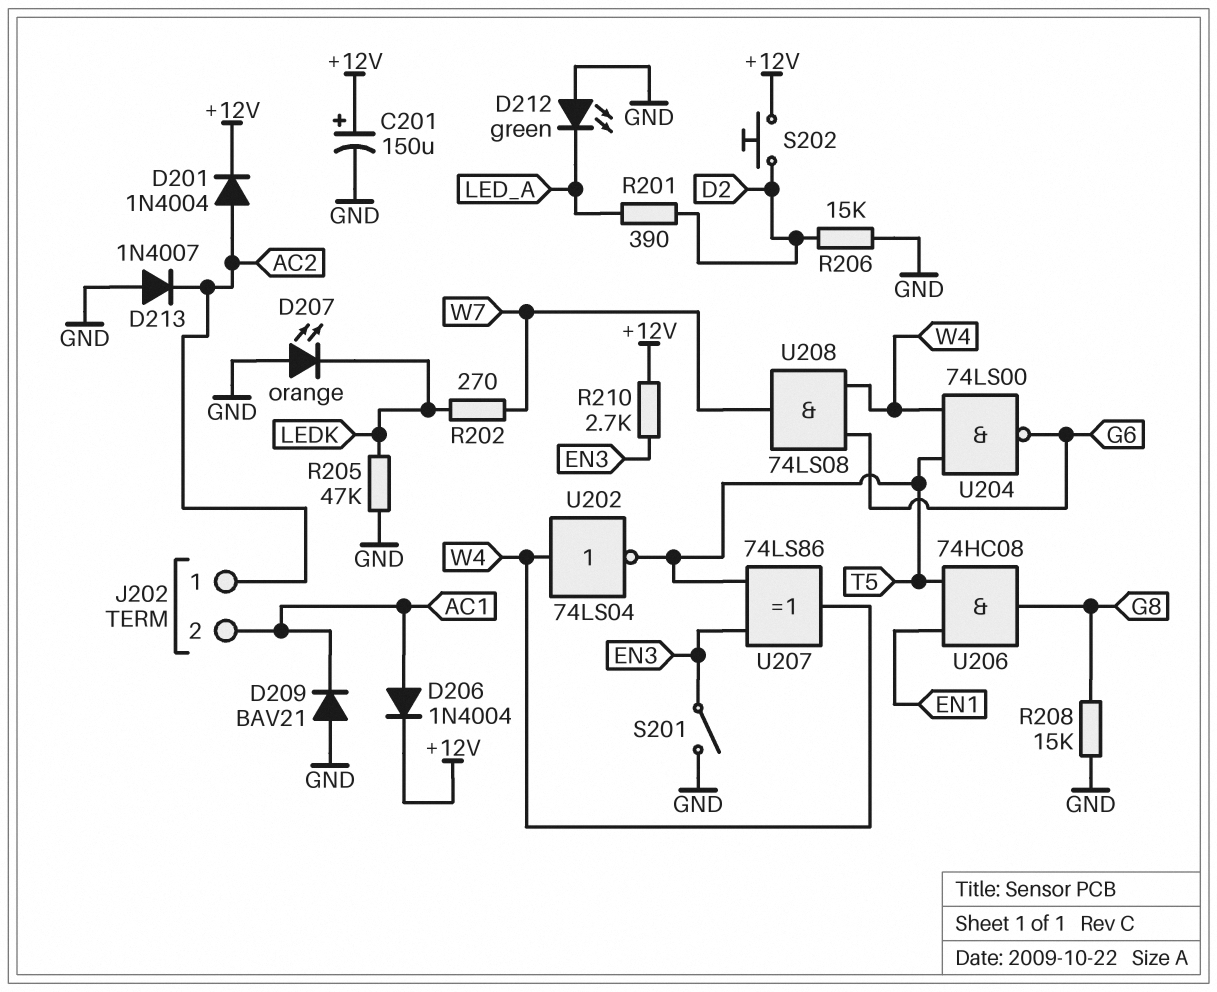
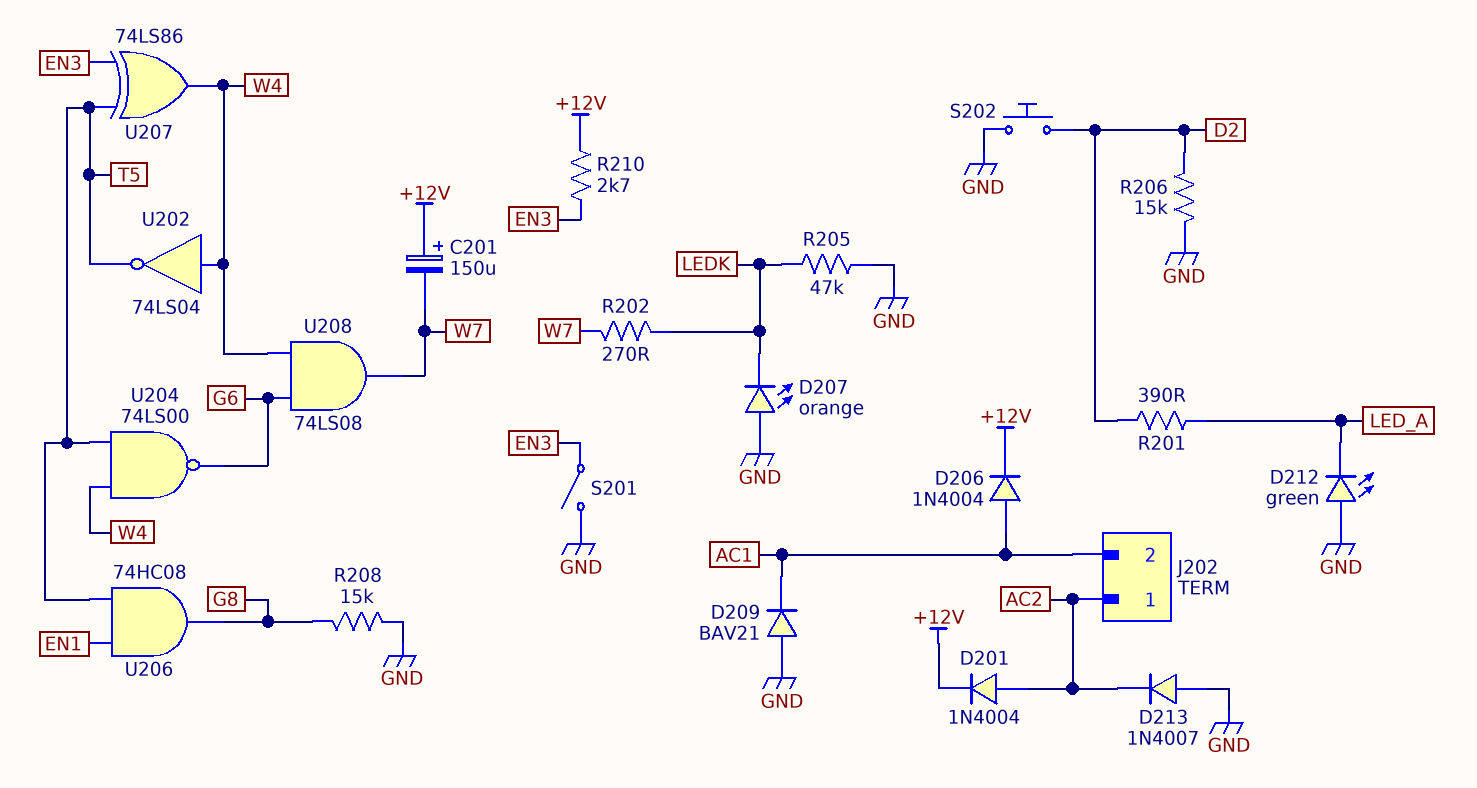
C201: 150uF (plus +12V, minus GND) -> 150uF (plus +12V, minus W7)
S202: button (+12V, D2) -> button (D2, GND)

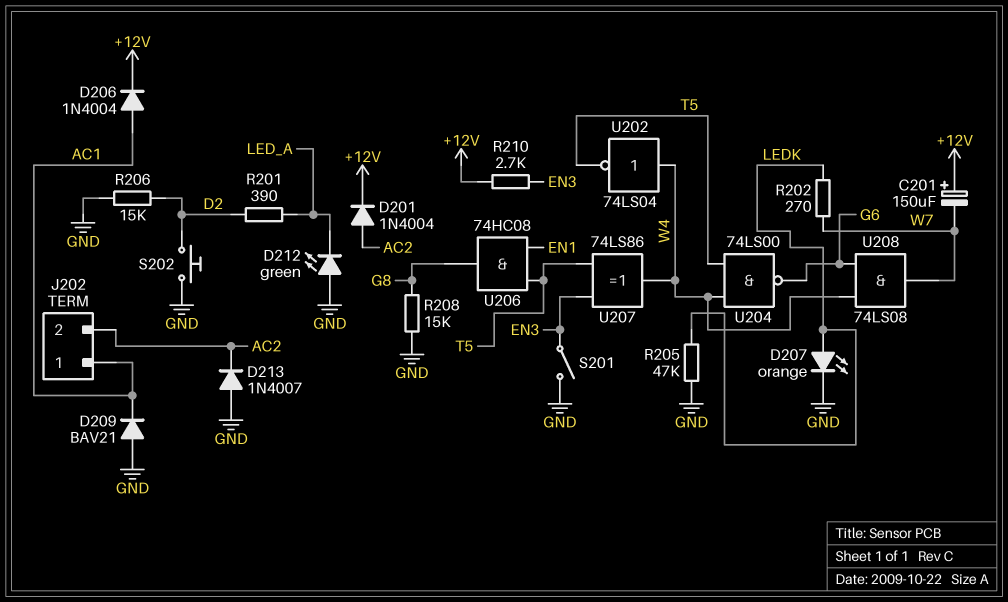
D207: LED orange (A GND, K LEDK) -> LED orange (A LEDK, K GND)
J202 pin 1: AC2 -> AC1
J202 pin 2: AC1 -> AC2

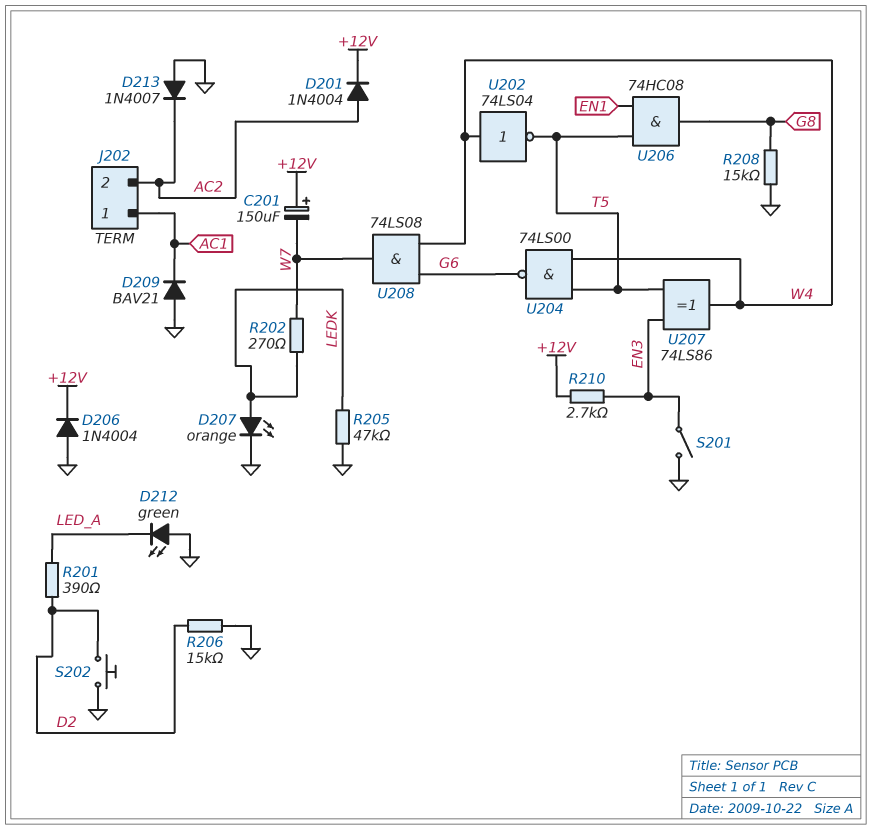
D206: diode 1N4004 (A AC1, K +12V) -> diode 1N4004 (A GND, K +12V)

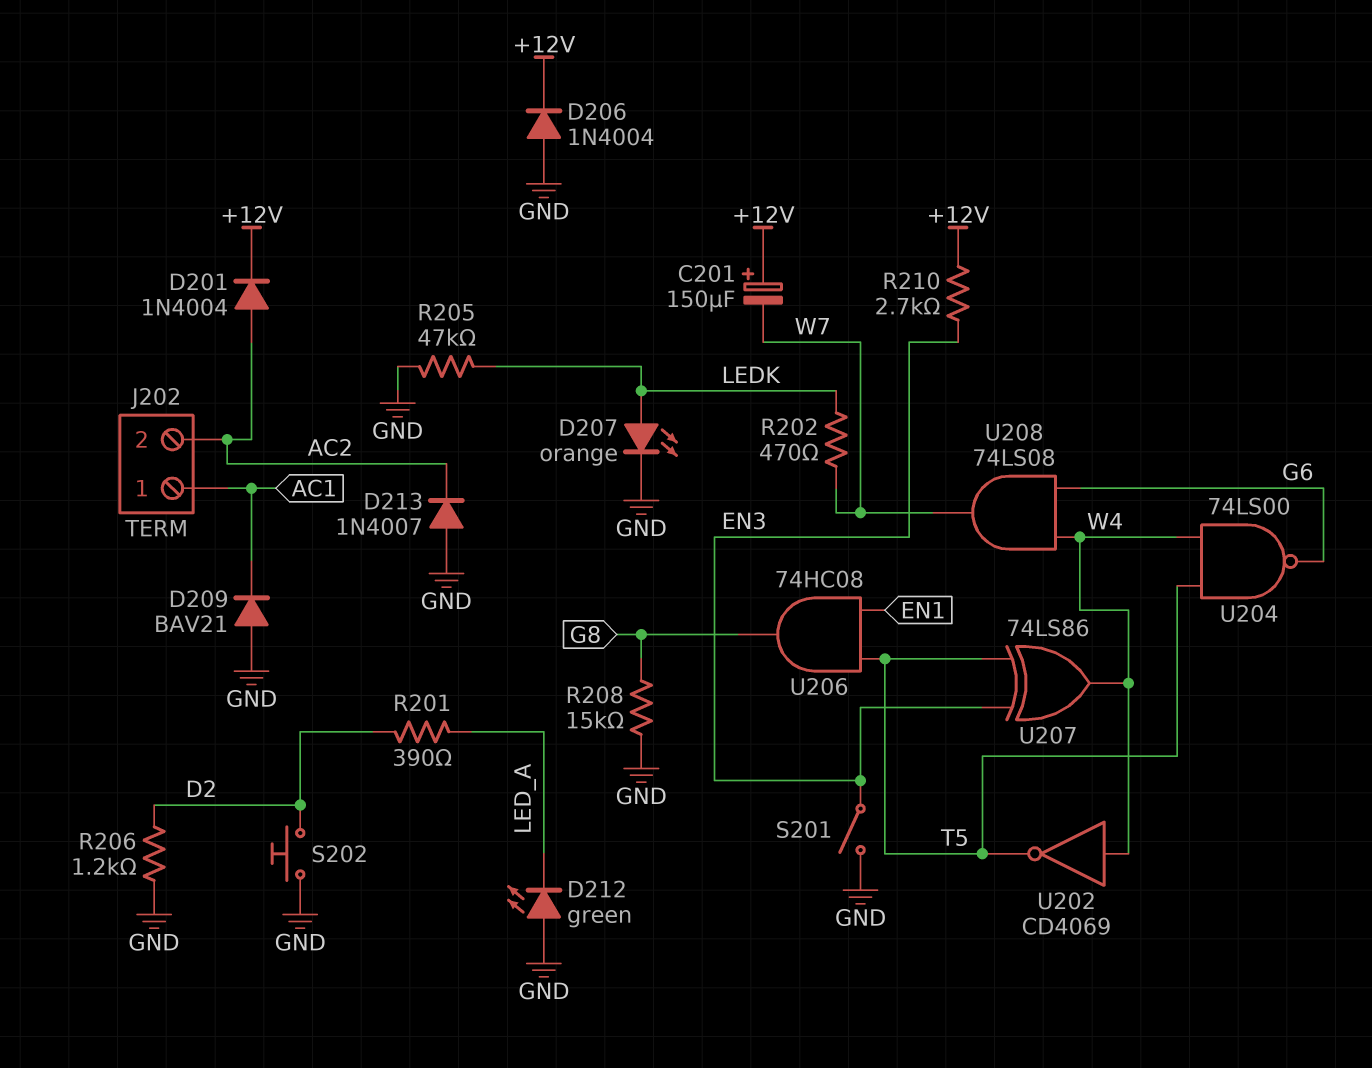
R202: 270 (LEDK, W7) -> 470 (LEDK, W7)
R206: 15k (D2, GND) -> 1.2k (D2, GND)
U202: NOT 74LS04 (in W4, out T5) -> NOT CD4069 (in W4, out T5)

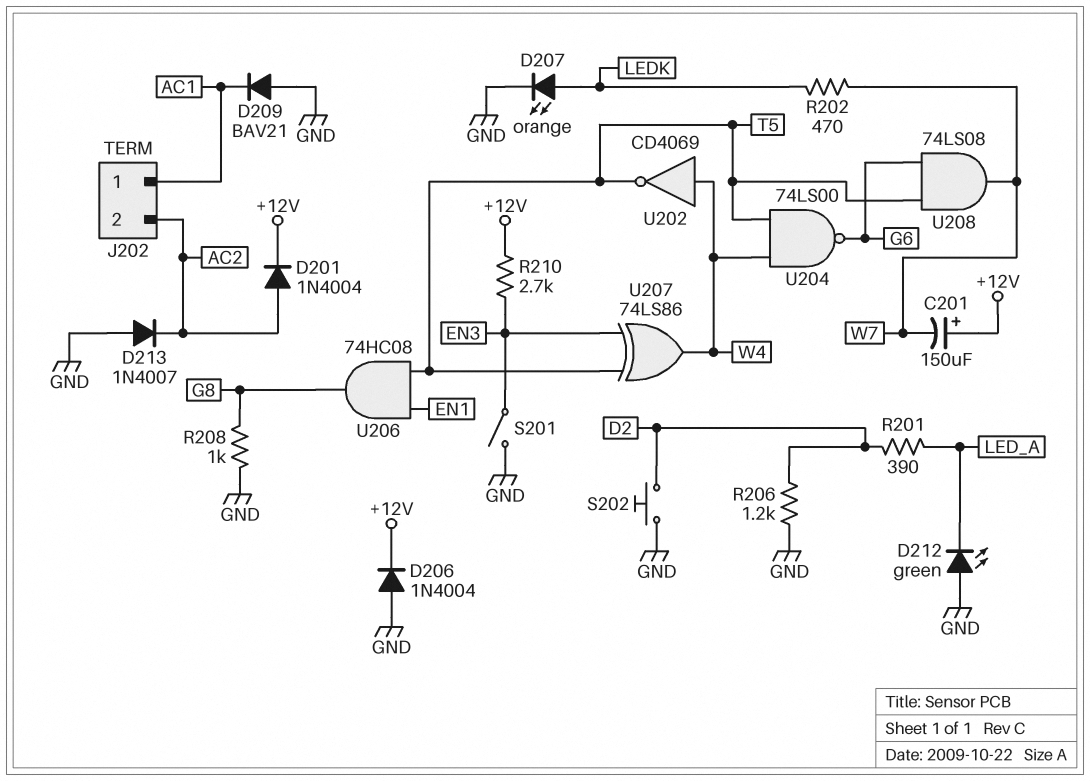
R205: 47k (GND, LEDK) -> none
R208: 15k (G8, GND) -> 1k (G8, GND)
U208: AND 74LS08 (in G6, in W4, out W7) -> AND 74LS08 (in G6, in T5, out W7)

